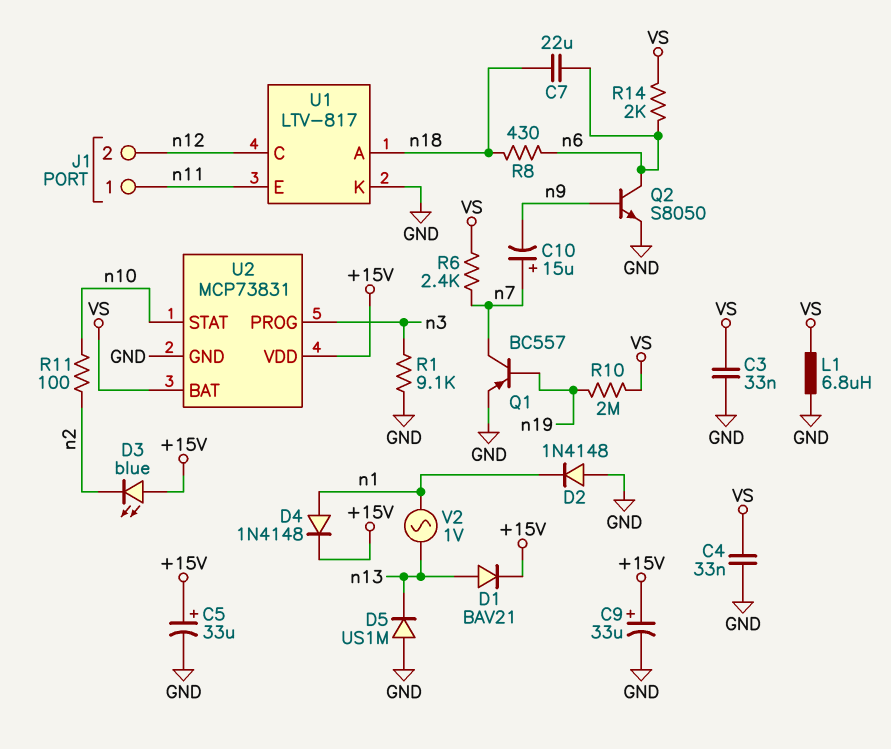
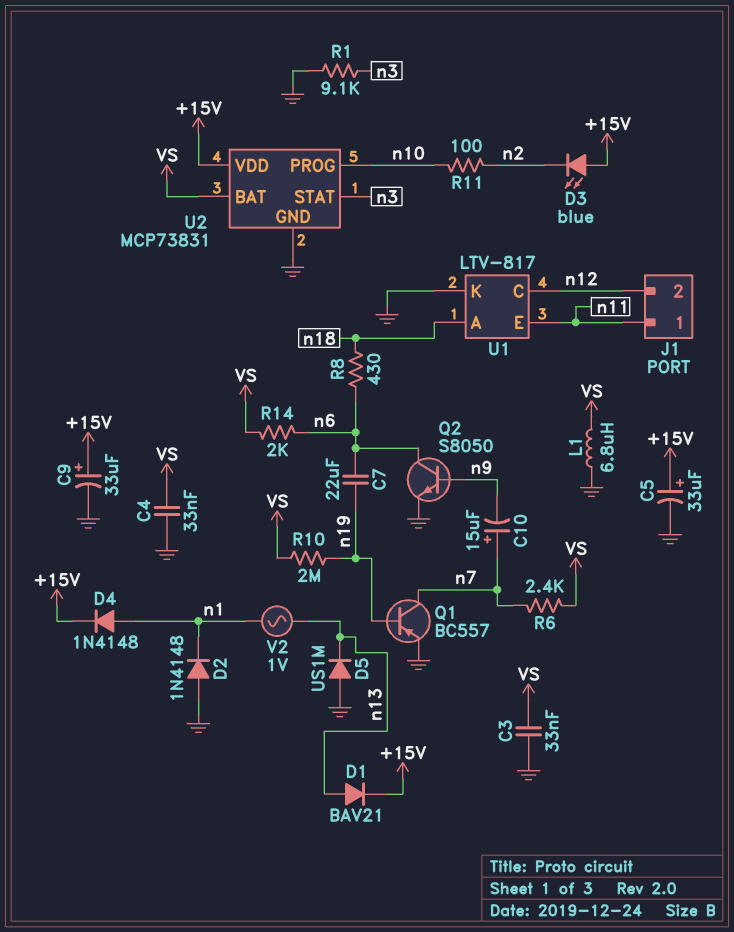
C7: 22uF (n6, n18) -> 22uF (n6, n19)
U2 pin PROG: n3 -> n10
U2 pin STAT: n10 -> n3

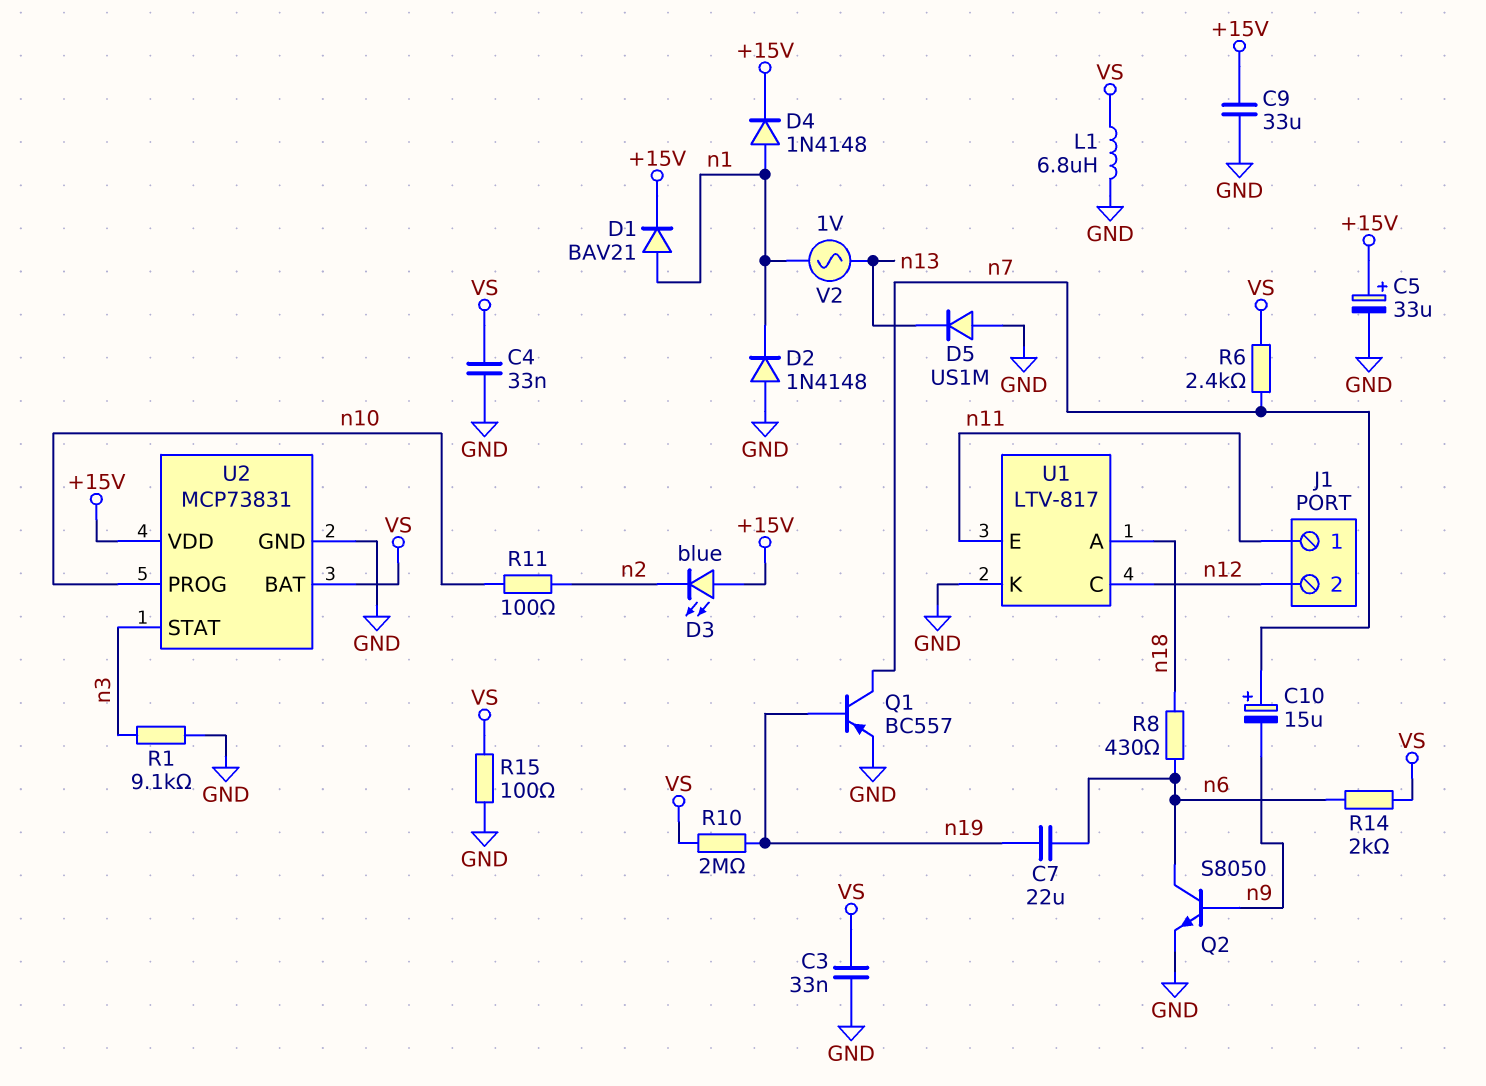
C9: 33uF (plus +15V, minus GND) -> 33uF (+15V, GND)
D1: diode BAV21 (A n13, K +15V) -> diode BAV21 (A n1, K +15V)
R15: none -> 100 (GND, VS)

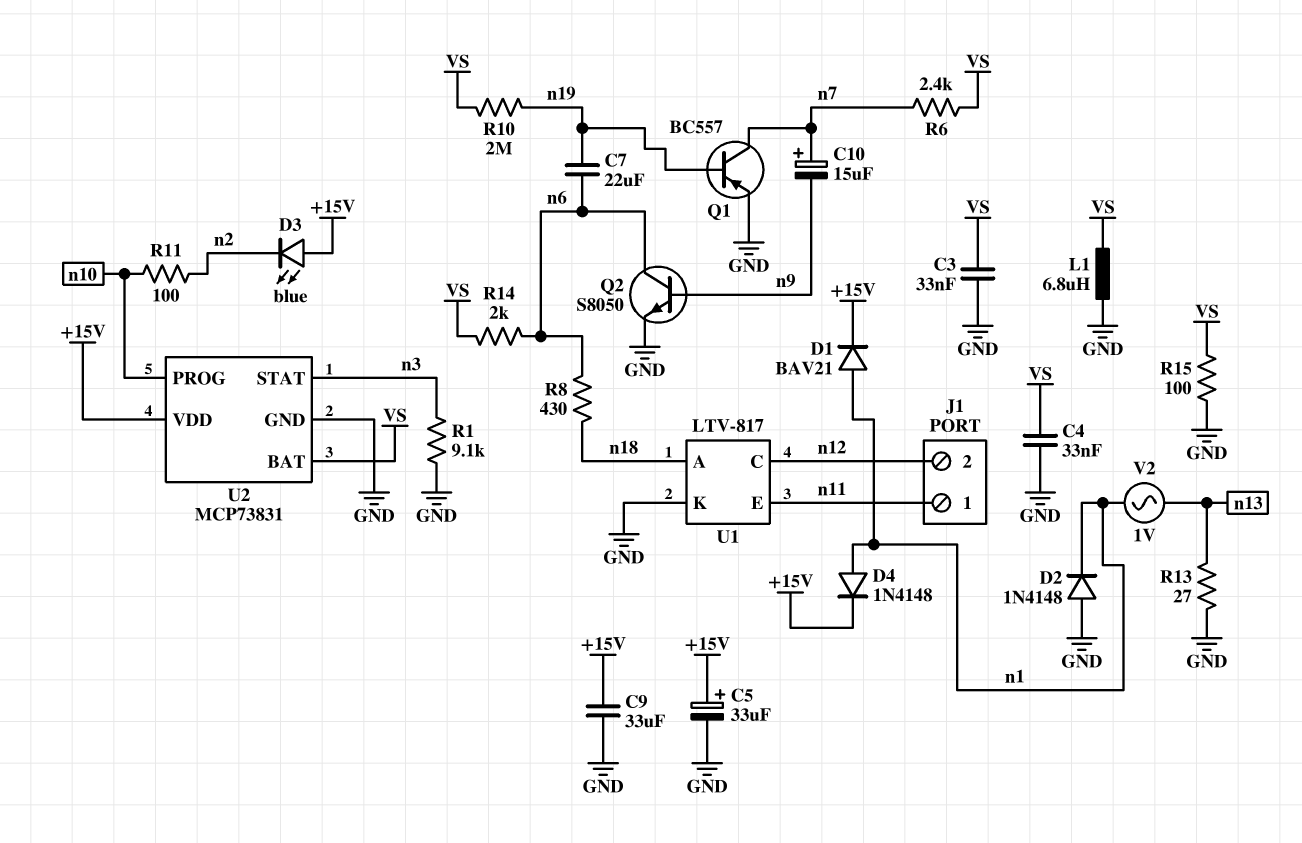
D5: diode US1M (A GND, K n13) -> none
R13: none -> 27 (GND, n13)

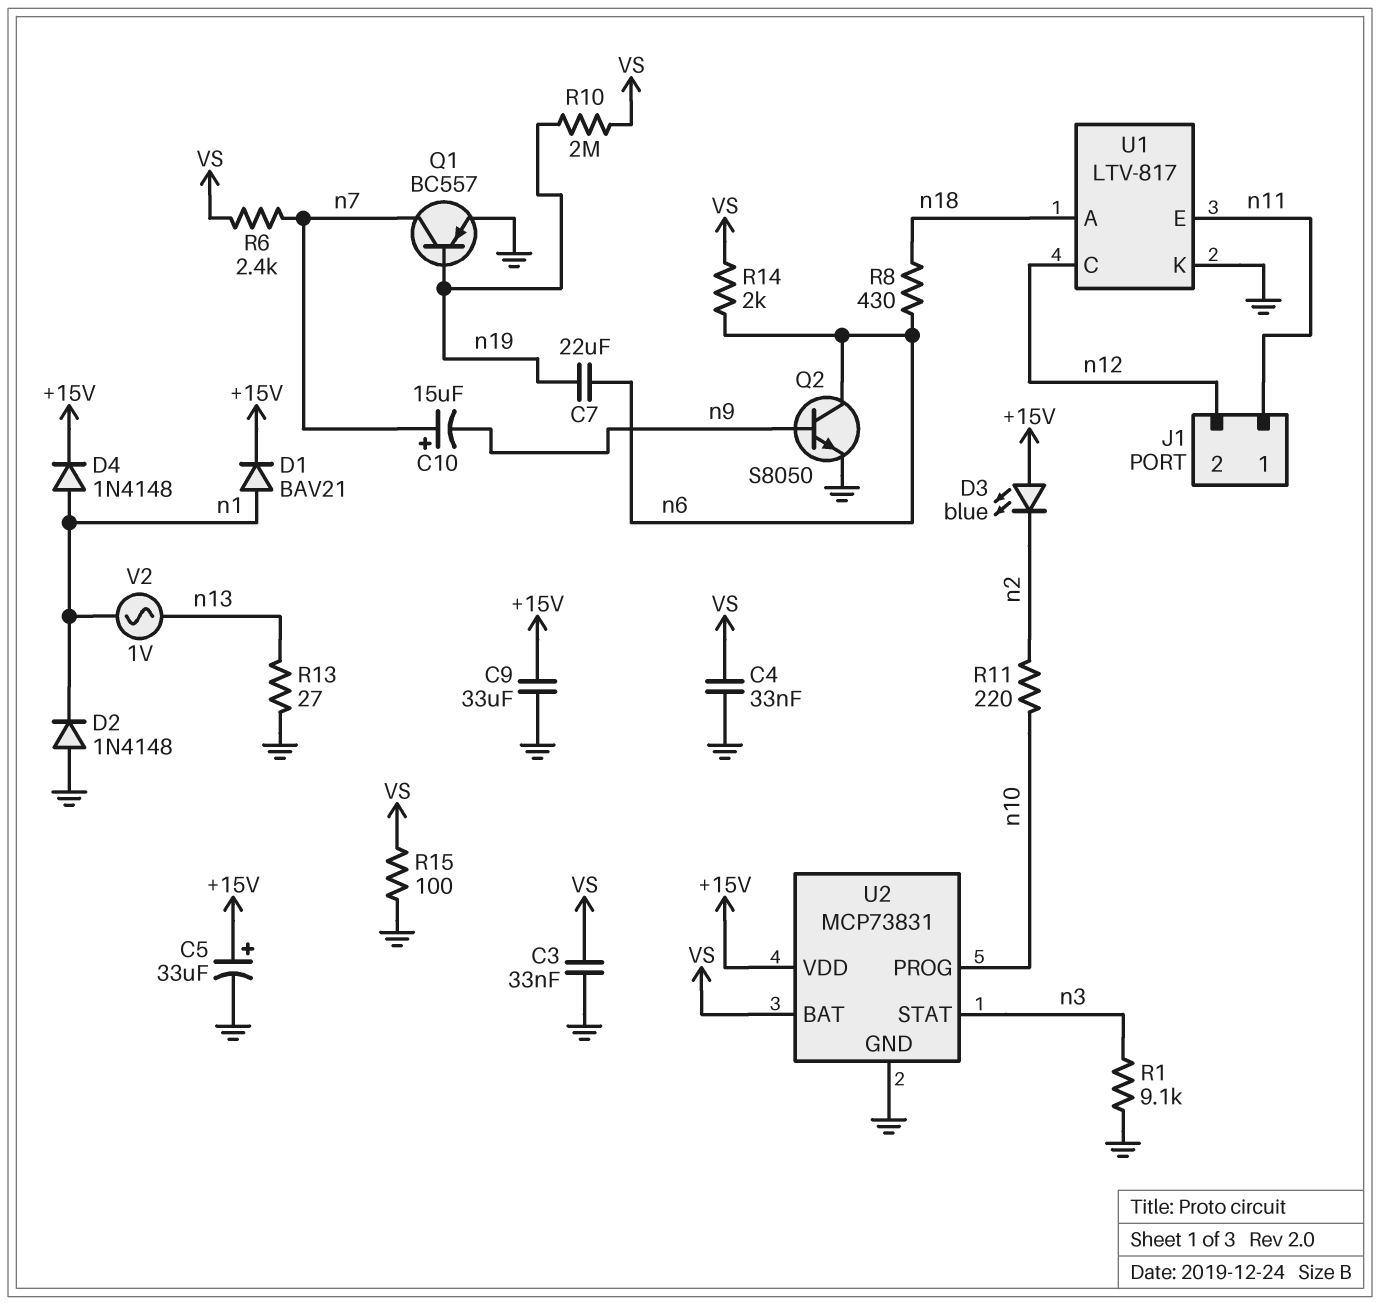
L1: 6.8uH (GND, VS) -> none
R11: 100 (n2, n10) -> 220 (n2, n10)

